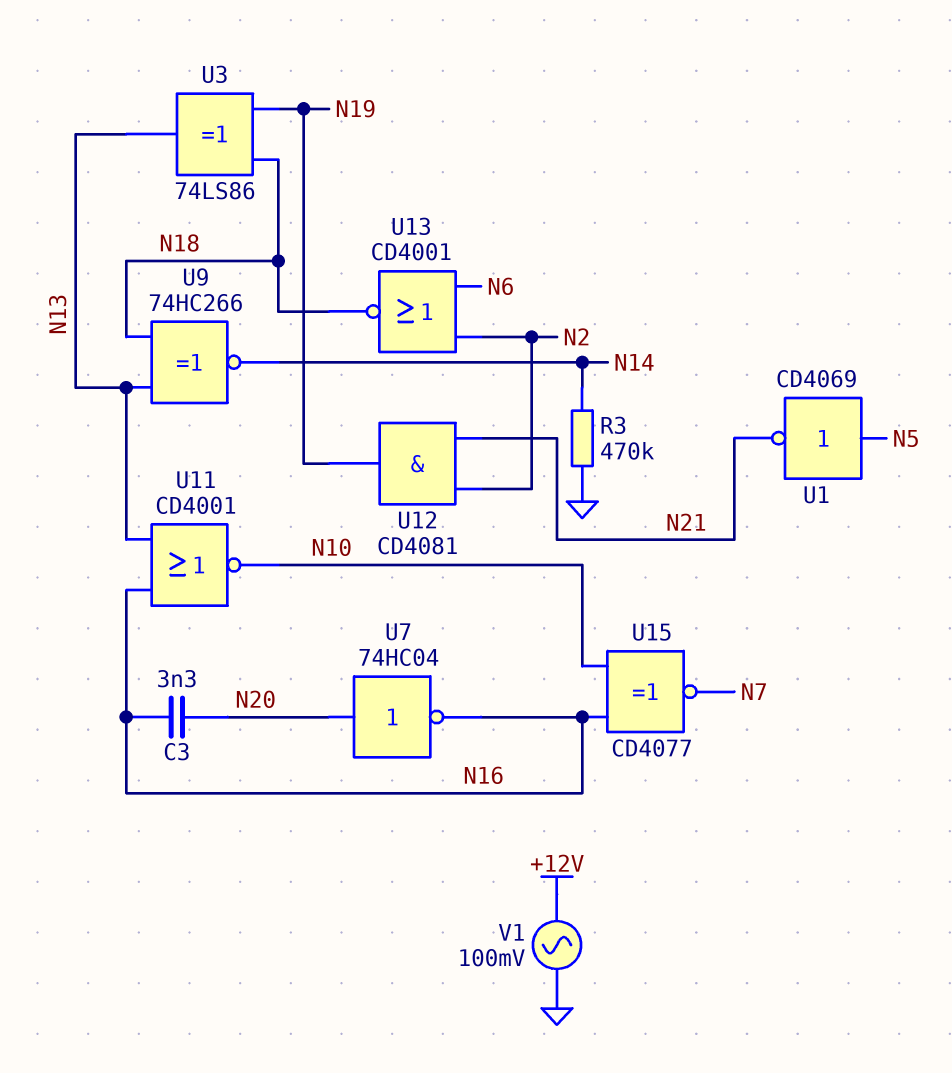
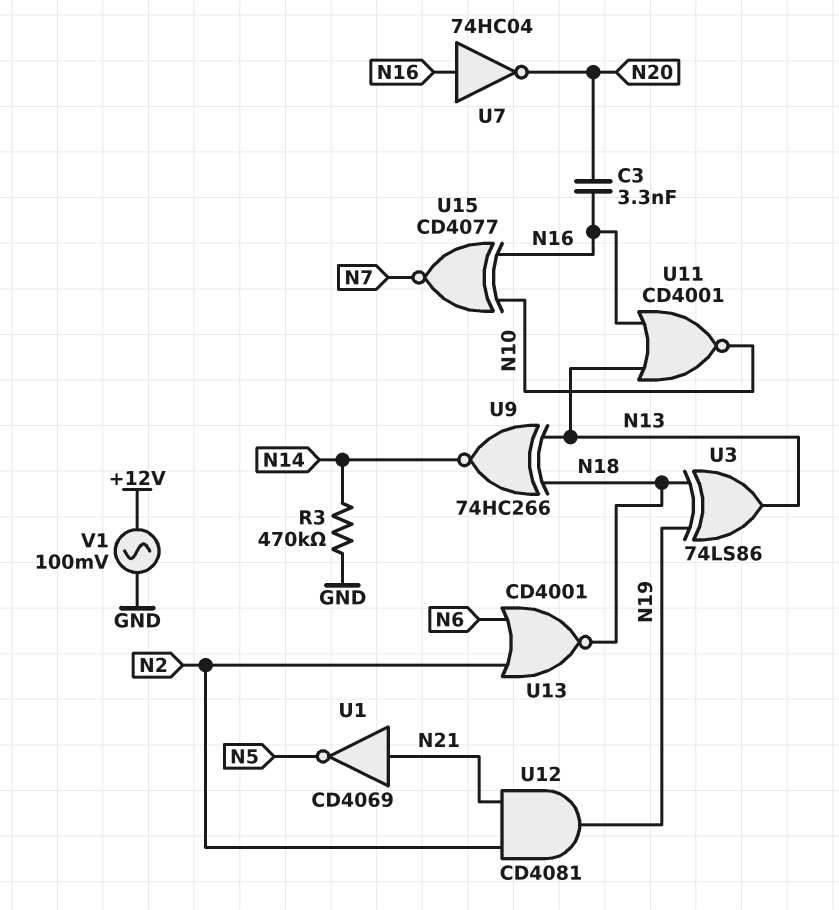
U1: NOT CD4069 (in N5, out N21) -> NOT CD4069 (in N21, out N5)
U7: NOT 74HC04 (in N20, out N16) -> NOT 74HC04 (in N16, out N20)

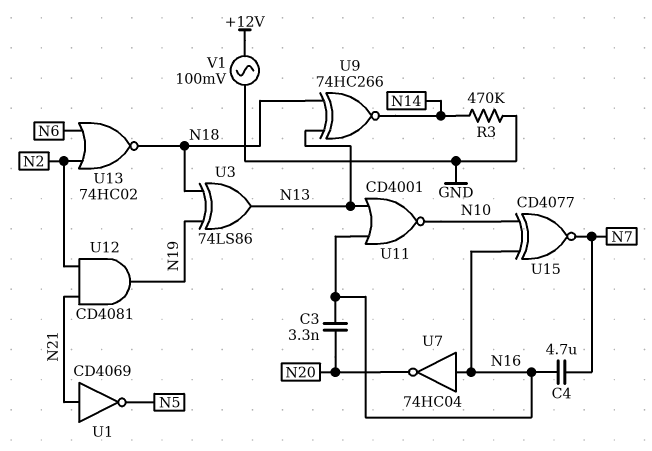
C4: none -> 4.7uF (N7, N16)
U13: NOR CD4001 (in N2, in N6, out N18) -> NOR 74HC02 (in N2, in N6, out N18)

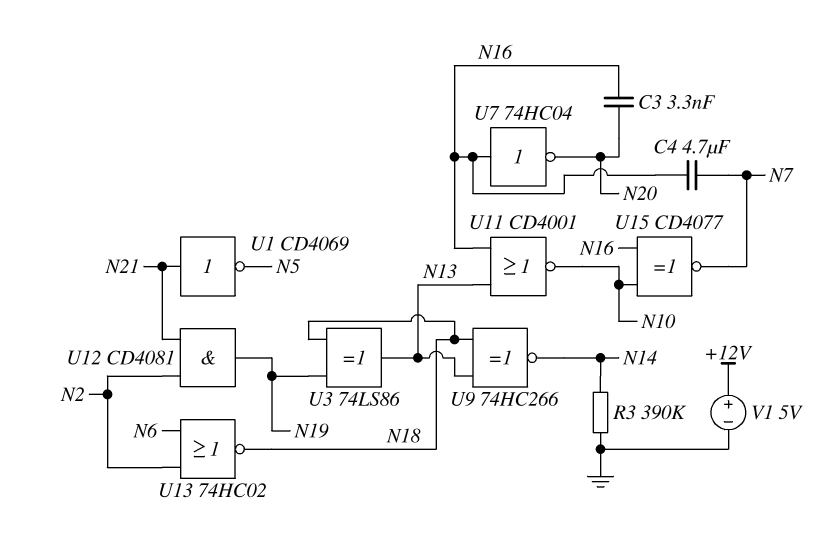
R3: 470k (GND, N14) -> 390k (GND, N14)
V1: AC 100mV (+12V, GND) -> 5V (plus +12V, minus GND)

